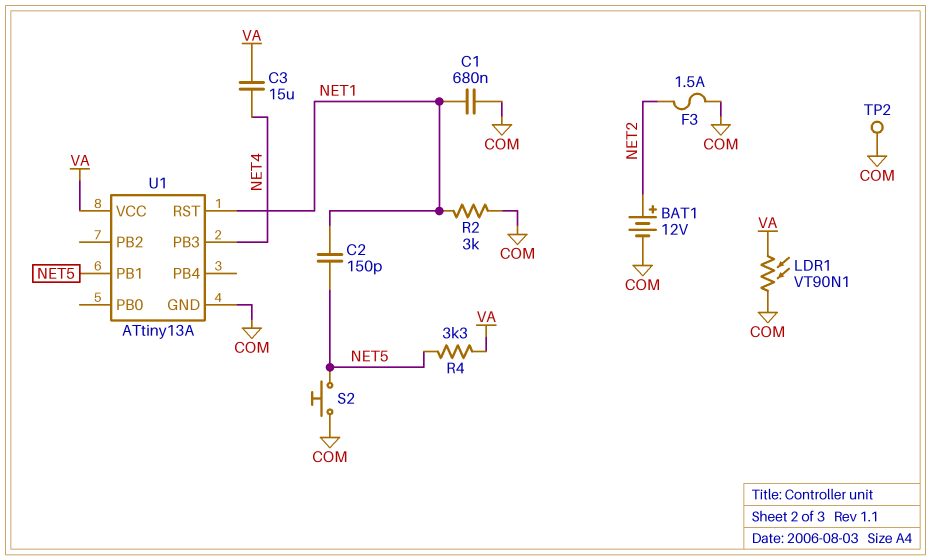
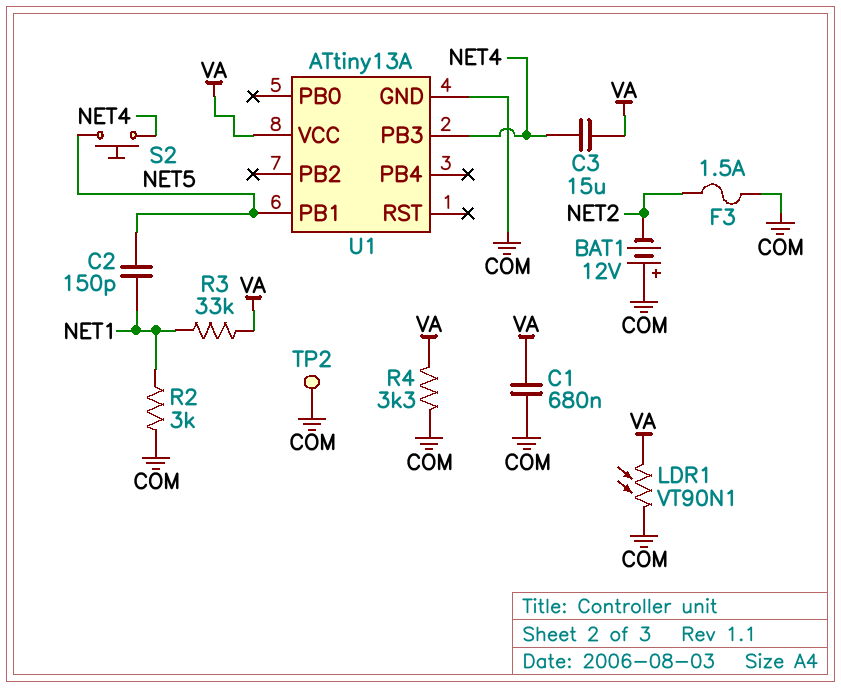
BAT1: 12V (plus NET2, minus COM) -> 12V (plus COM, minus NET2)
C1: 680nF (COM, NET1) -> 680nF (COM, VA)
R3: none -> 33k (NET1, VA)
R4: 3.3k (NET5, VA) -> 3.3k (COM, VA)
S2: button (COM, NET5) -> button (NET4, NET5)
U1 pin RST: NET1 -> none

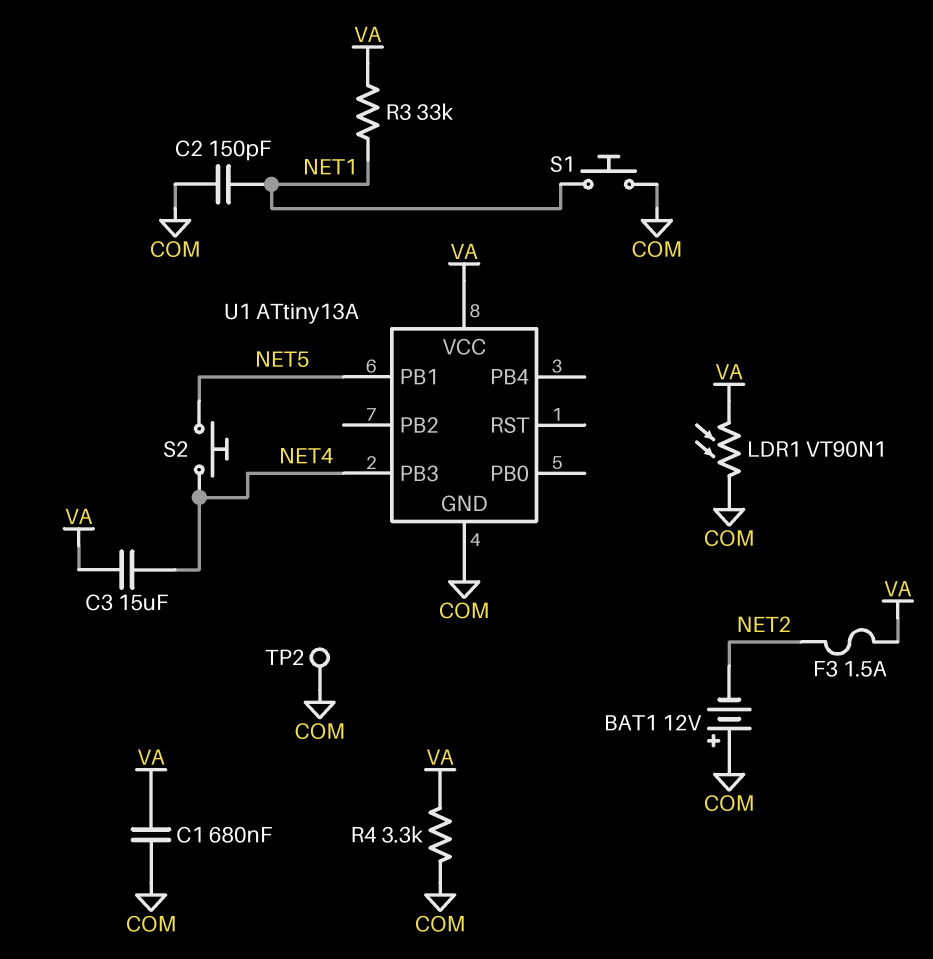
C2: 150pF (NET1, NET5) -> 150pF (COM, NET1)
F3: 1.5A (COM, NET2) -> 1.5A (NET2, VA)
R2: 3k (COM, NET1) -> none
S1: none -> button (COM, NET1)

